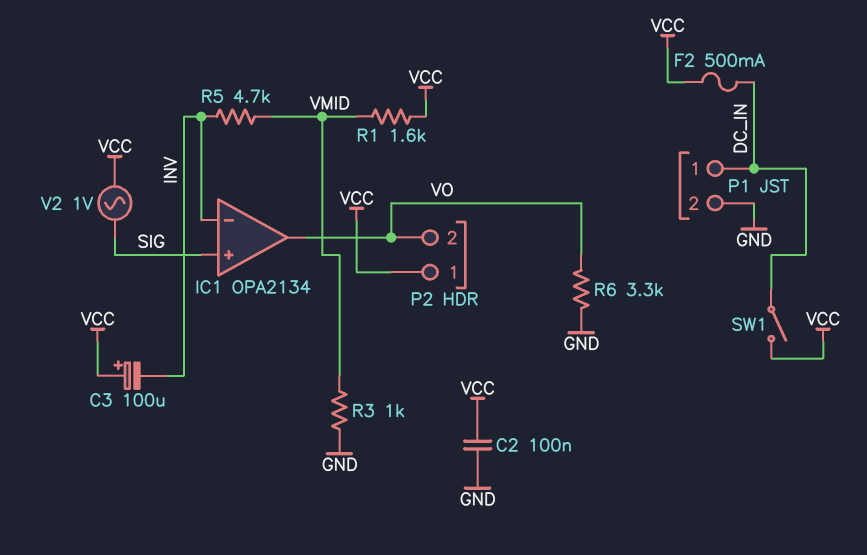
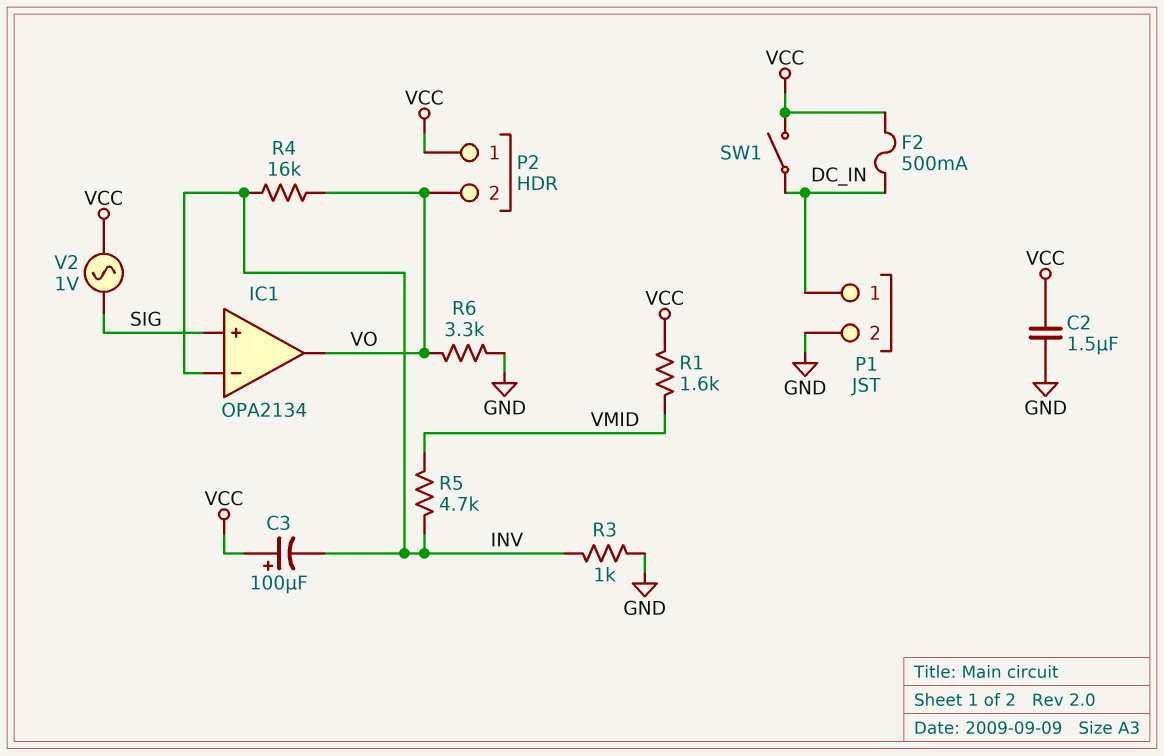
C2: 100nF (GND, VCC) -> 1.5uF (GND, VCC)
R3: 1k (GND, VMID) -> 1k (GND, INV)
R4: none -> 16k (INV, VO)

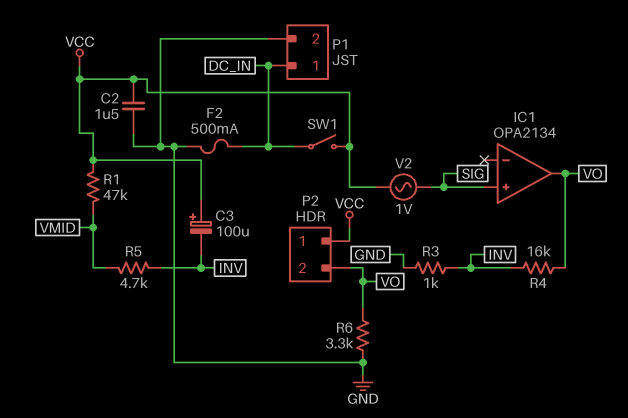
F2: 500mA (DC_IN, VCC) -> 500mA (DC_IN, GND)
IC1 pin in-: INV -> none
R1: 1.6k (VCC, VMID) -> 47k (VCC, VMID)

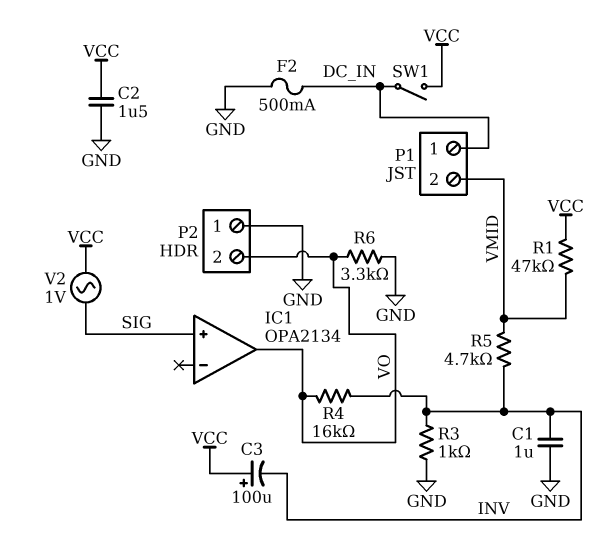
C1: none -> 1uF (GND, INV)
P1 pin 2: GND -> VMID
P2 pin 1: VCC -> GND

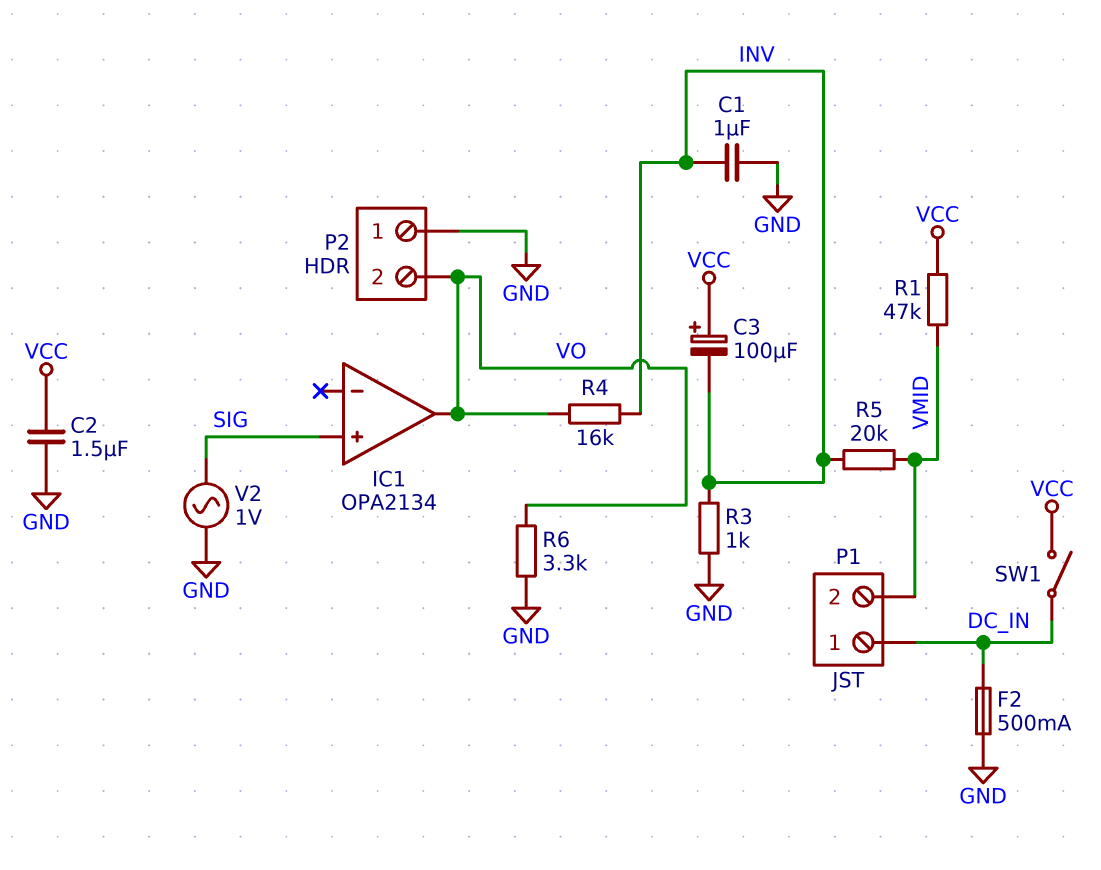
R5: 4.7k (INV, VMID) -> 20k (INV, VMID)
V2: AC 1V (SIG, VCC) -> AC 1V (GND, SIG)

